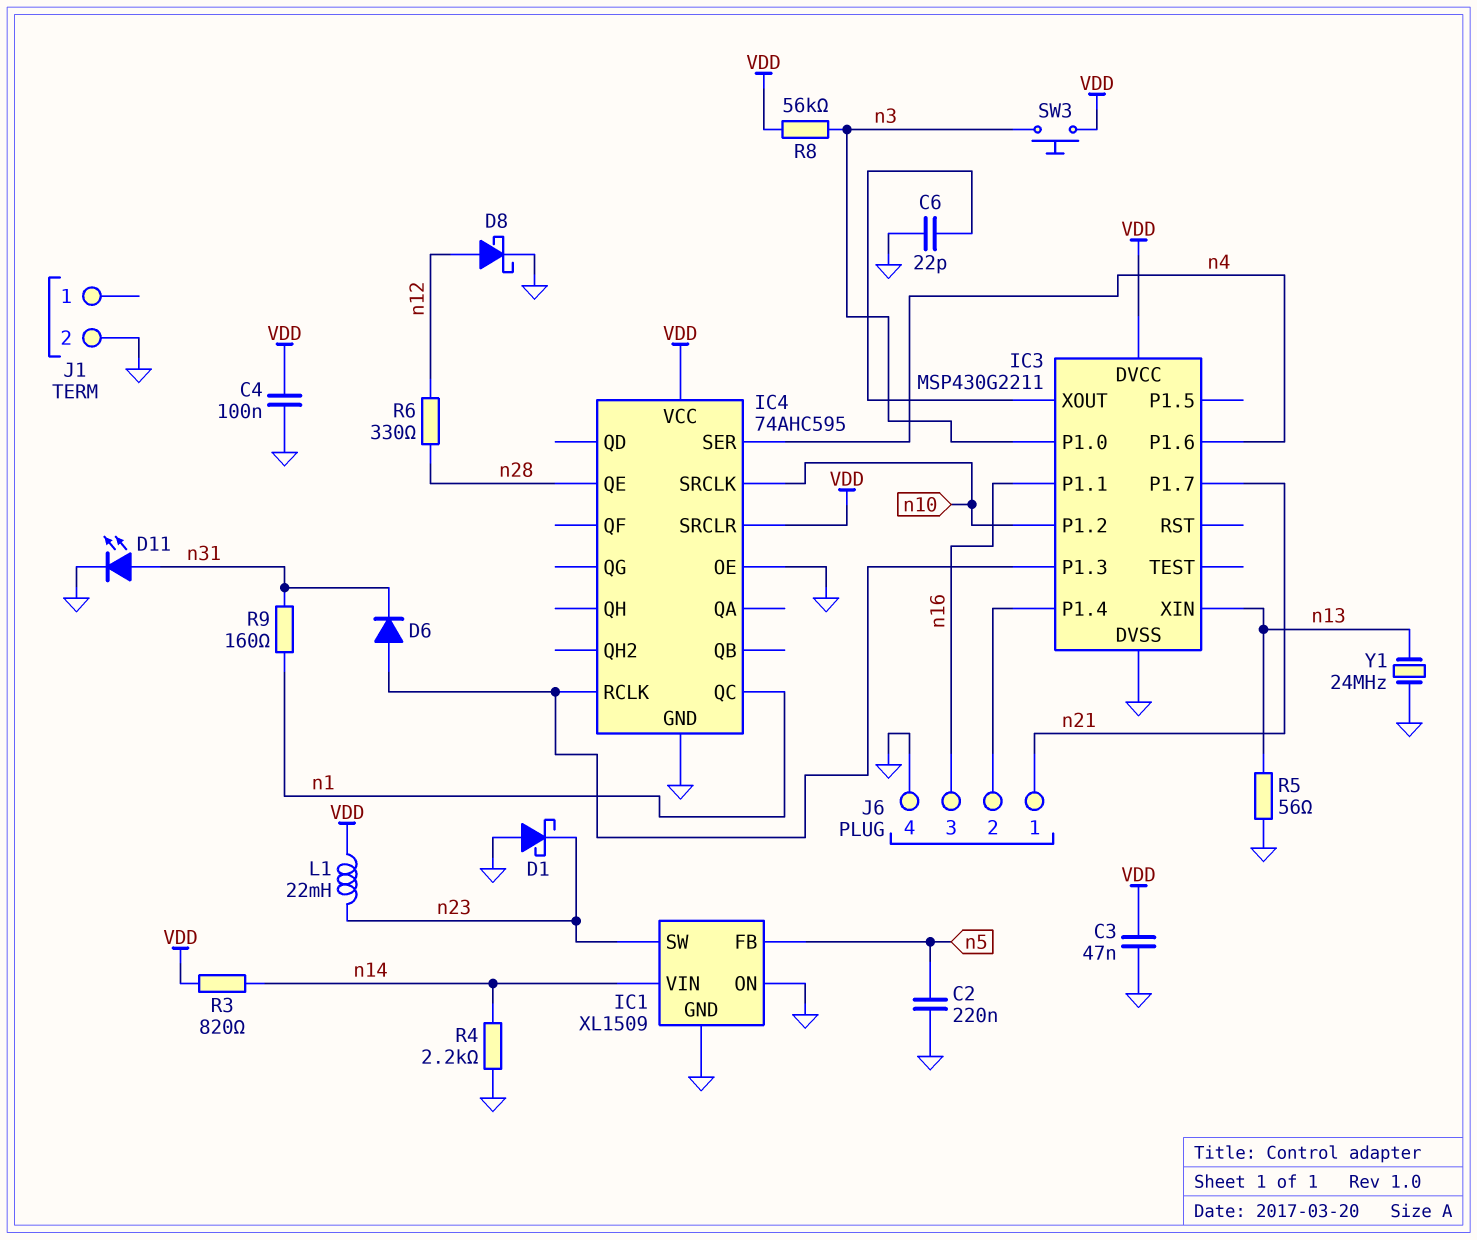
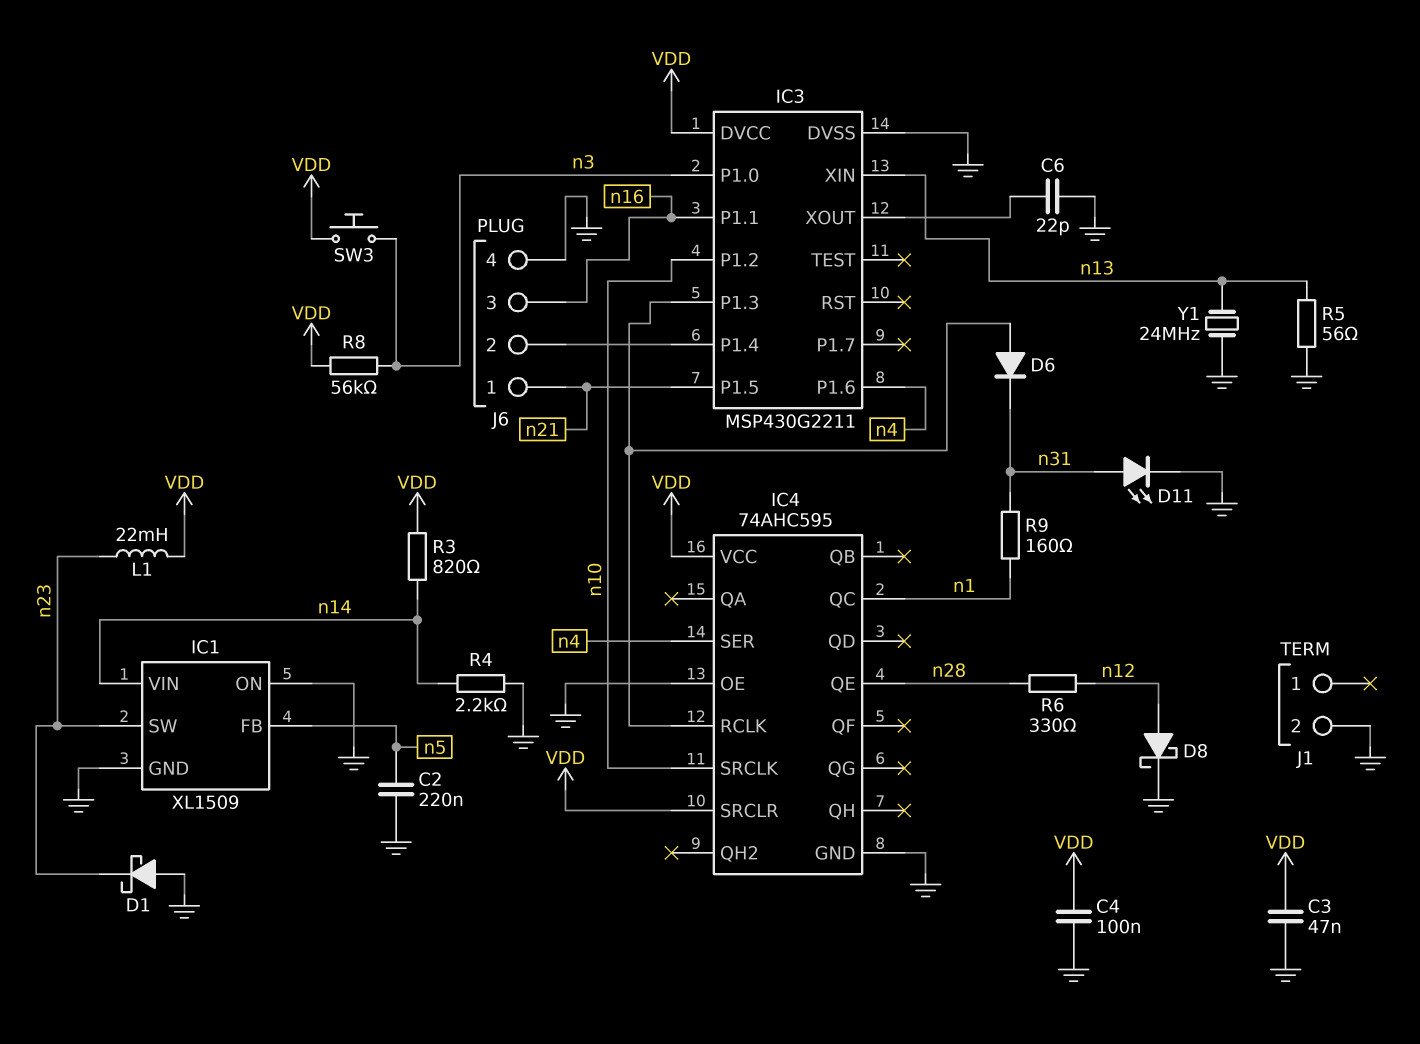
IC3 pin P1.5: none -> n21
IC3 pin P1.7: n21 -> none

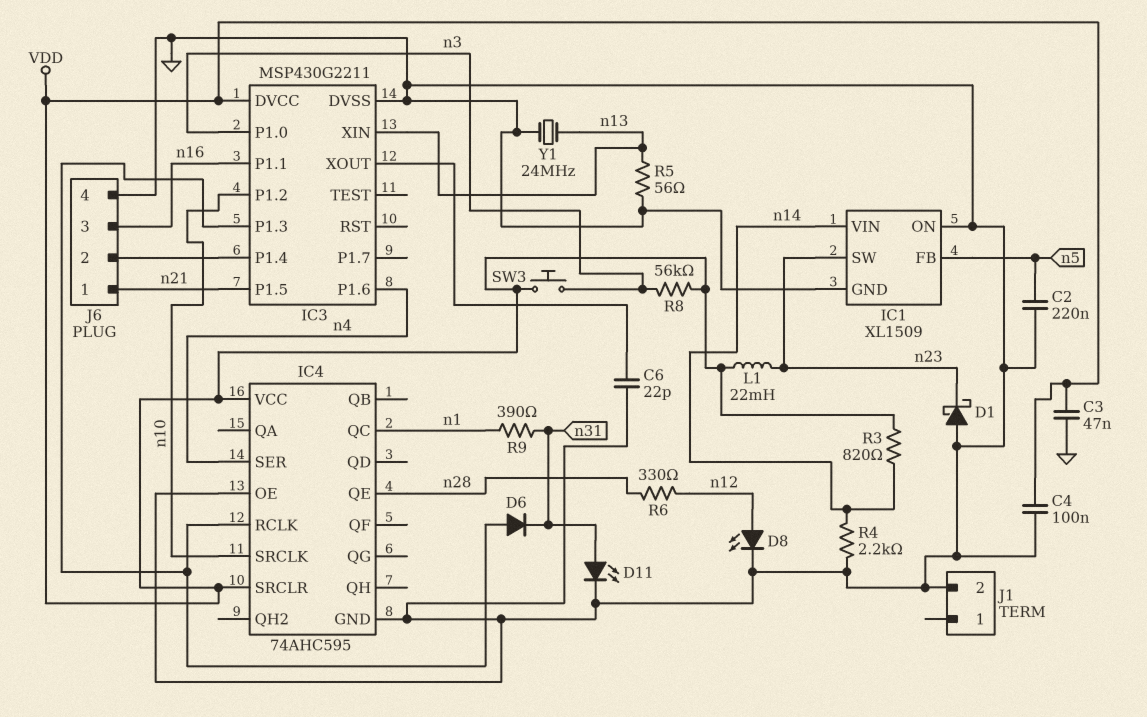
D8: schottky (A n12, K GND) -> LED (A n12, K GND)
R9: 160 (n1, n31) -> 390 (n1, n31)

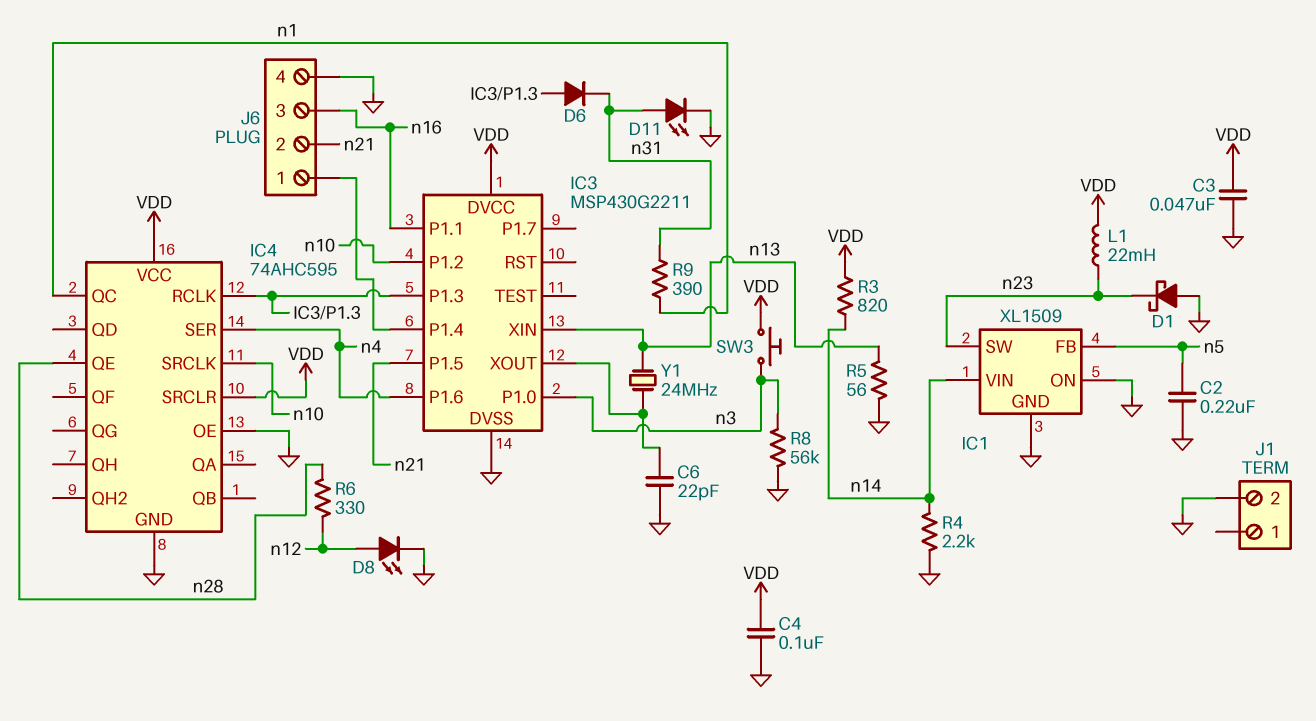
J6 pin 1: n21 -> IC3/P1.4
J6 pin 2: IC3/P1.4 -> n21
R8: 56k (VDD, n3) -> 56k (GND, n3)
Y1: 24MHz (GND, n13) -> 24MHz (IC3/XOUT, n13)

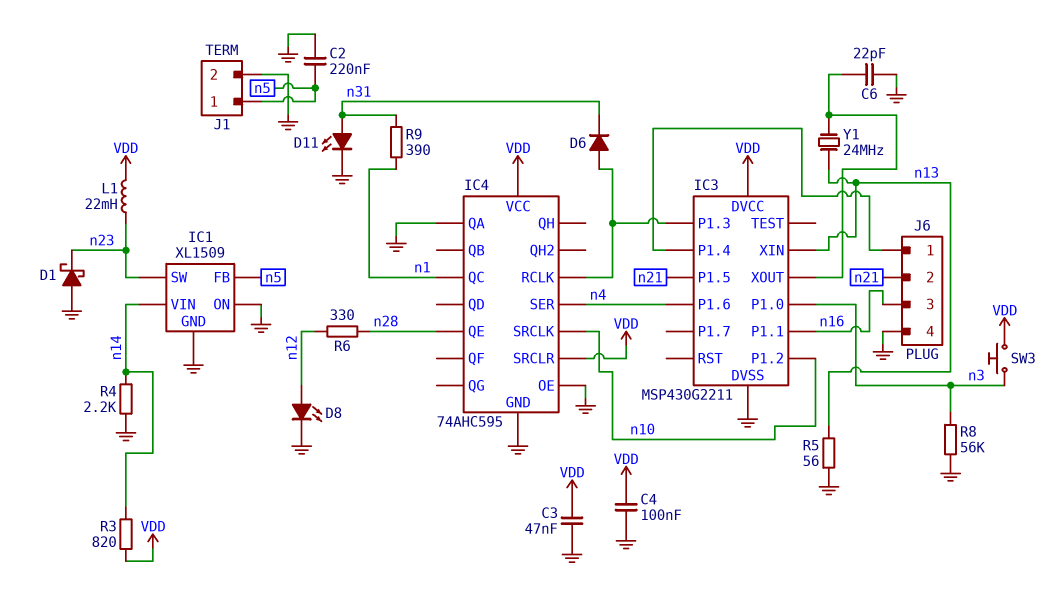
IC4 pin QA: none -> GND
J1 pin 1: none -> n5

